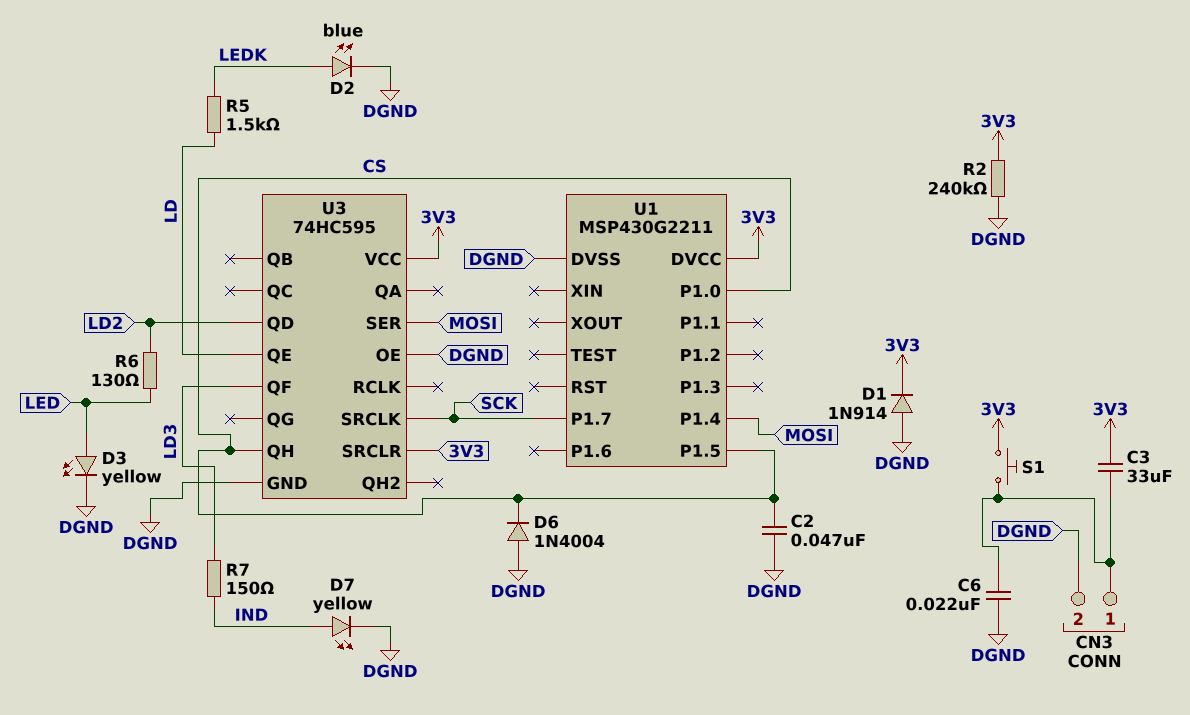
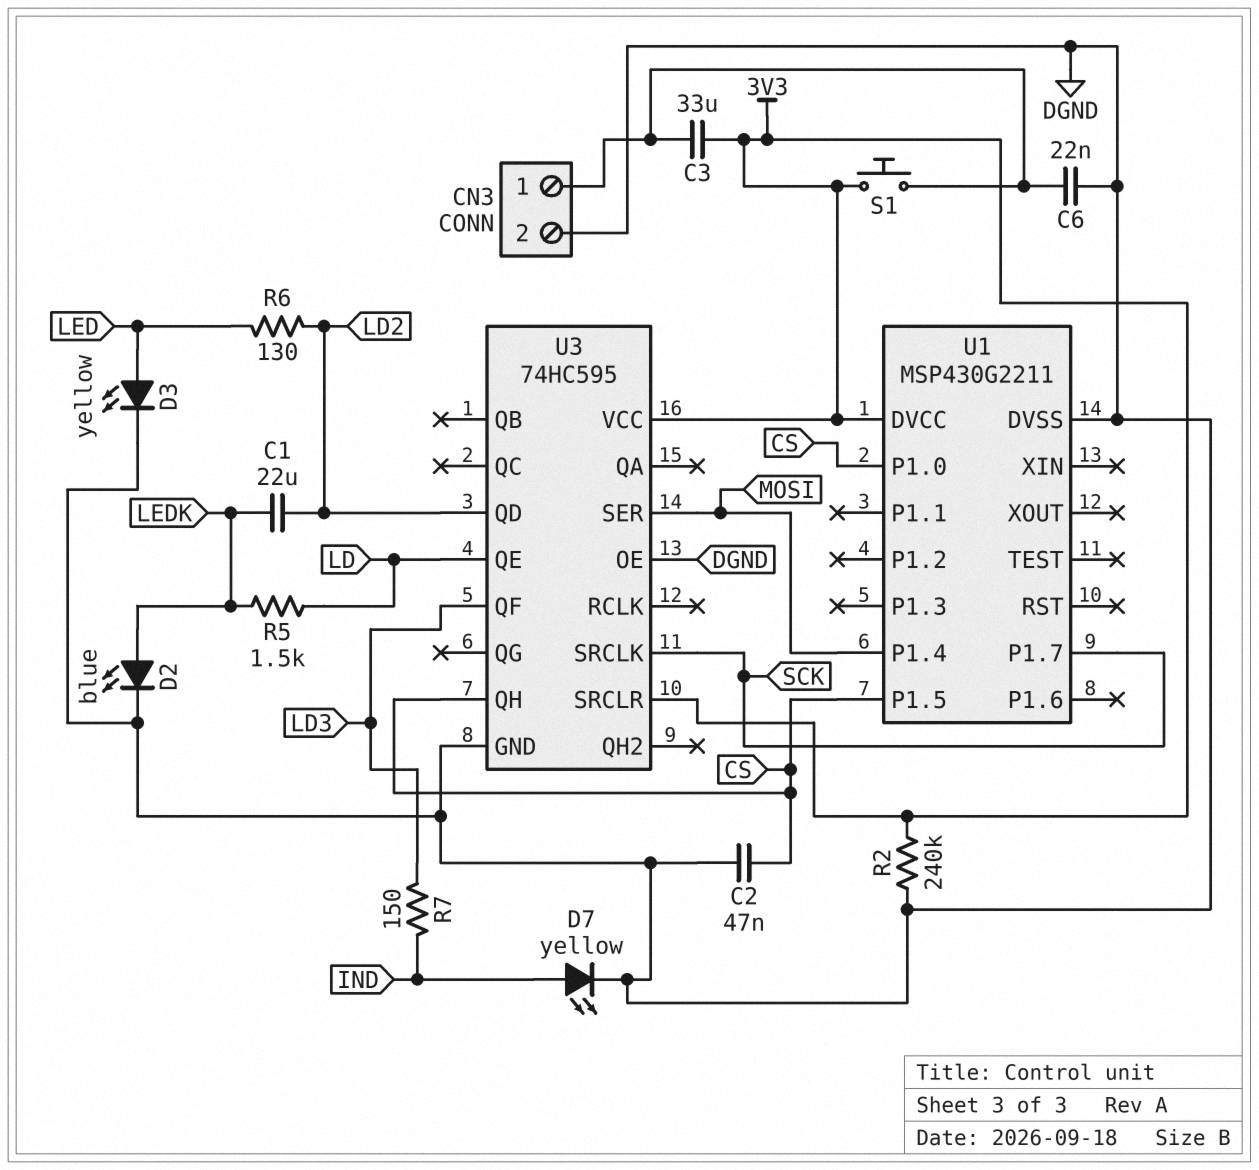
C1: none -> 22uF (LD2, LEDK)
D1: diode 1N914 (A DGND, K 3V3) -> none
D6: diode 1N4004 (A DGND, K CS) -> none

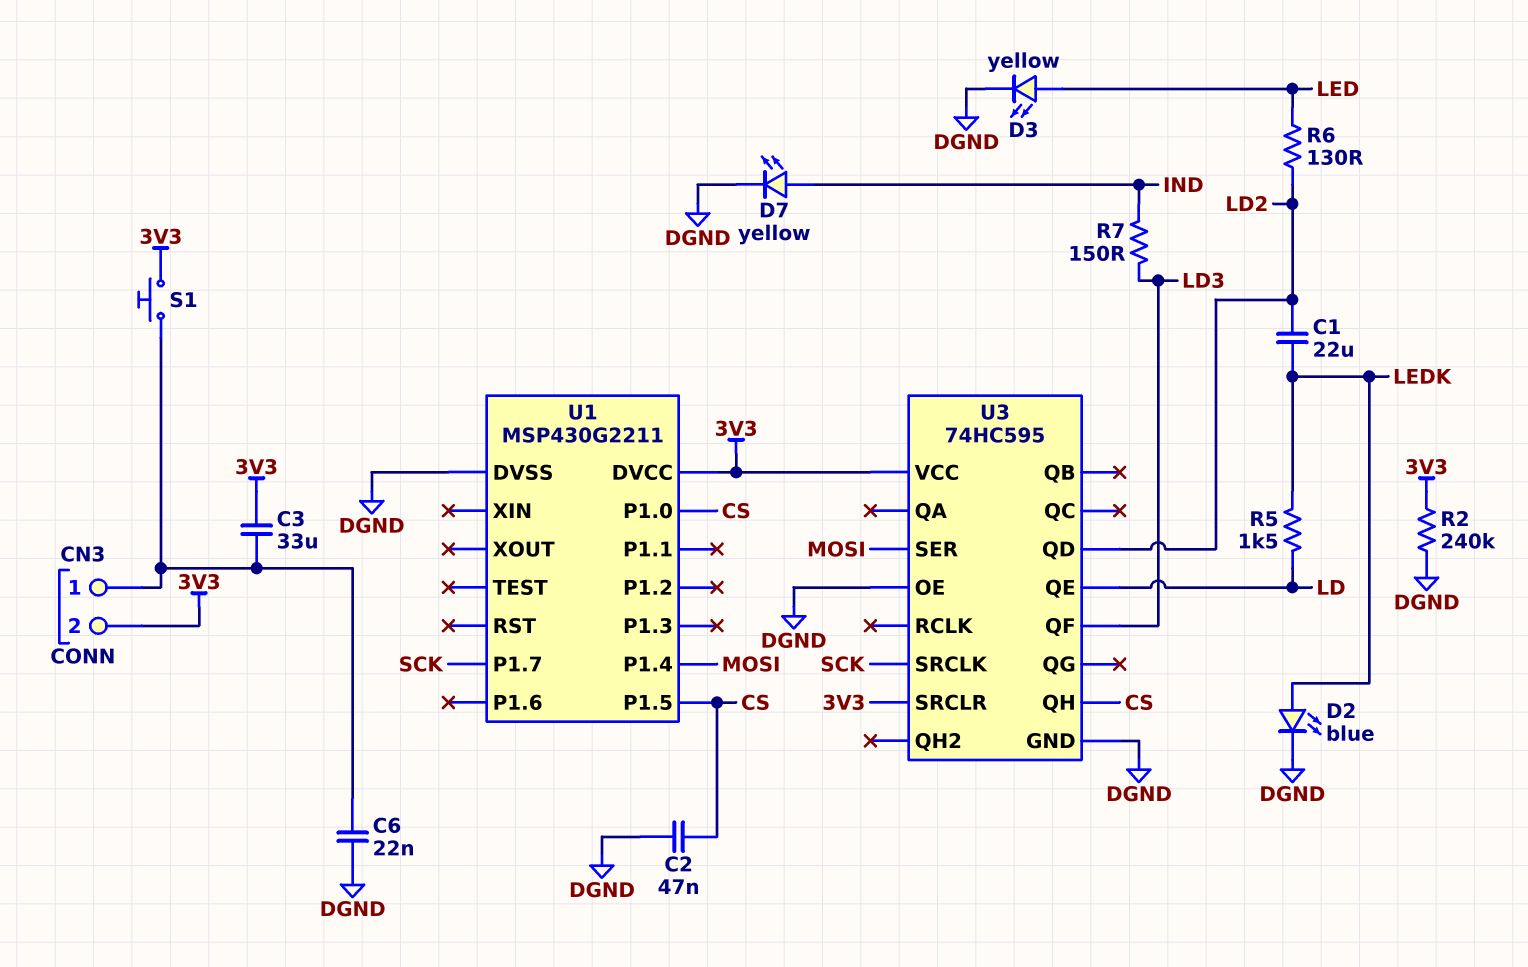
CN3 pin 2: DGND -> 3V3

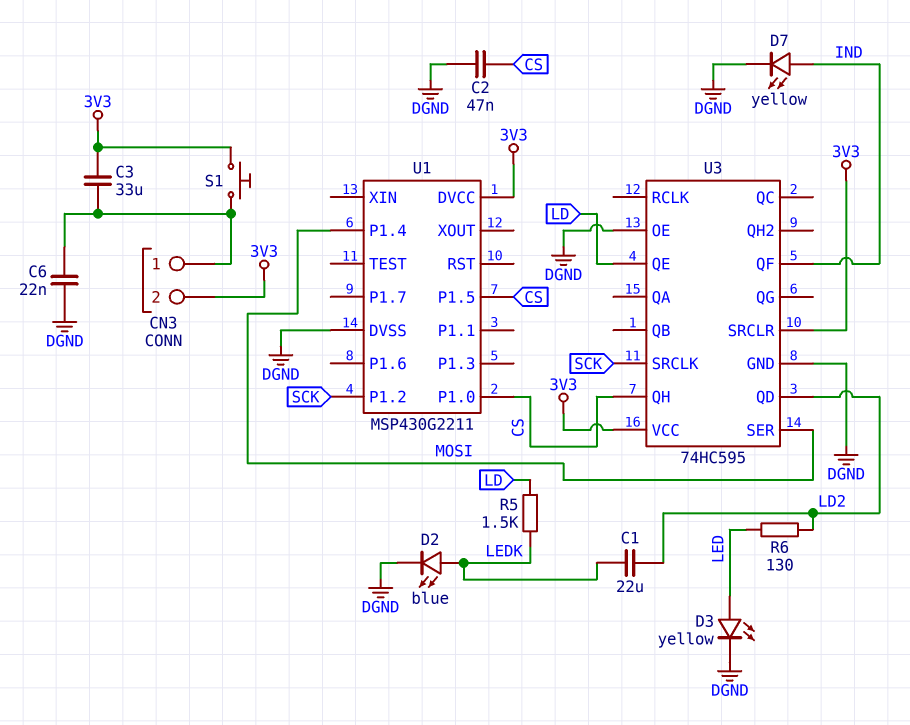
R2: 240k (3V3, DGND) -> none
R7: 150 (IND, LD3) -> none
U1 pin P1.2: none -> SCK
U1 pin P1.7: SCK -> none
U3 pin QF: LD3 -> IND

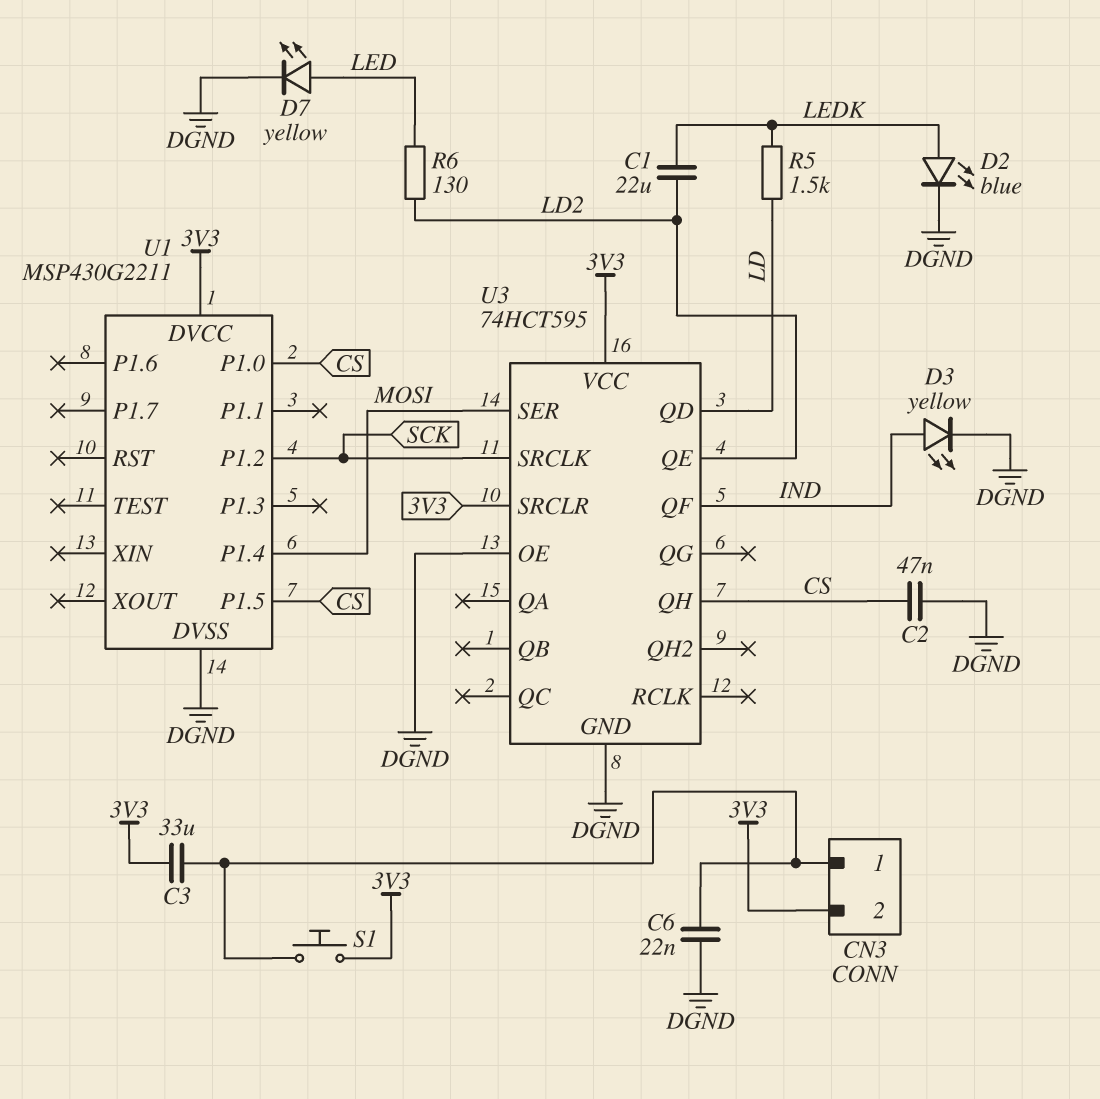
D3: LED yellow (A LED, K DGND) -> LED yellow (A IND, K DGND)
D7: LED yellow (A IND, K DGND) -> LED yellow (A LED, K DGND)
U3: 74HC595 -> 74HCT595
U3 pin QD: LD2 -> LD
U3 pin QE: LD -> LD2

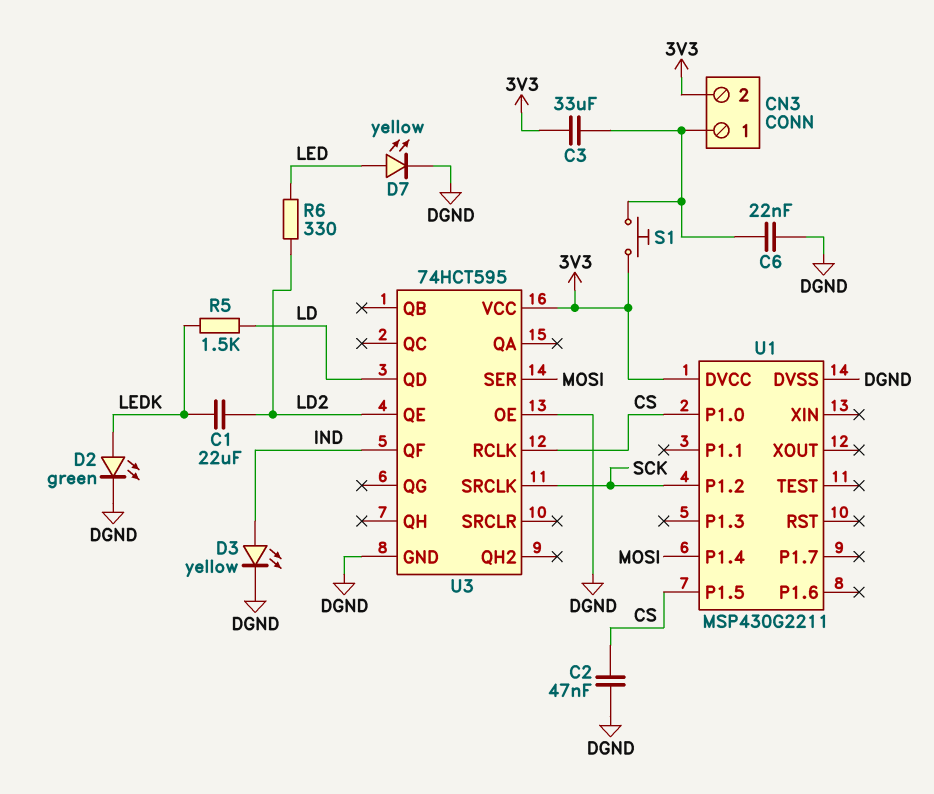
D2: LED blue (A LEDK, K DGND) -> LED green (A LEDK, K DGND)
R6: 130 (LD2, LED) -> 330 (LD2, LED)
U3 pin QH: CS -> none
U3 pin RCLK: none -> CS
U3 pin SRCLR: 3V3 -> none

